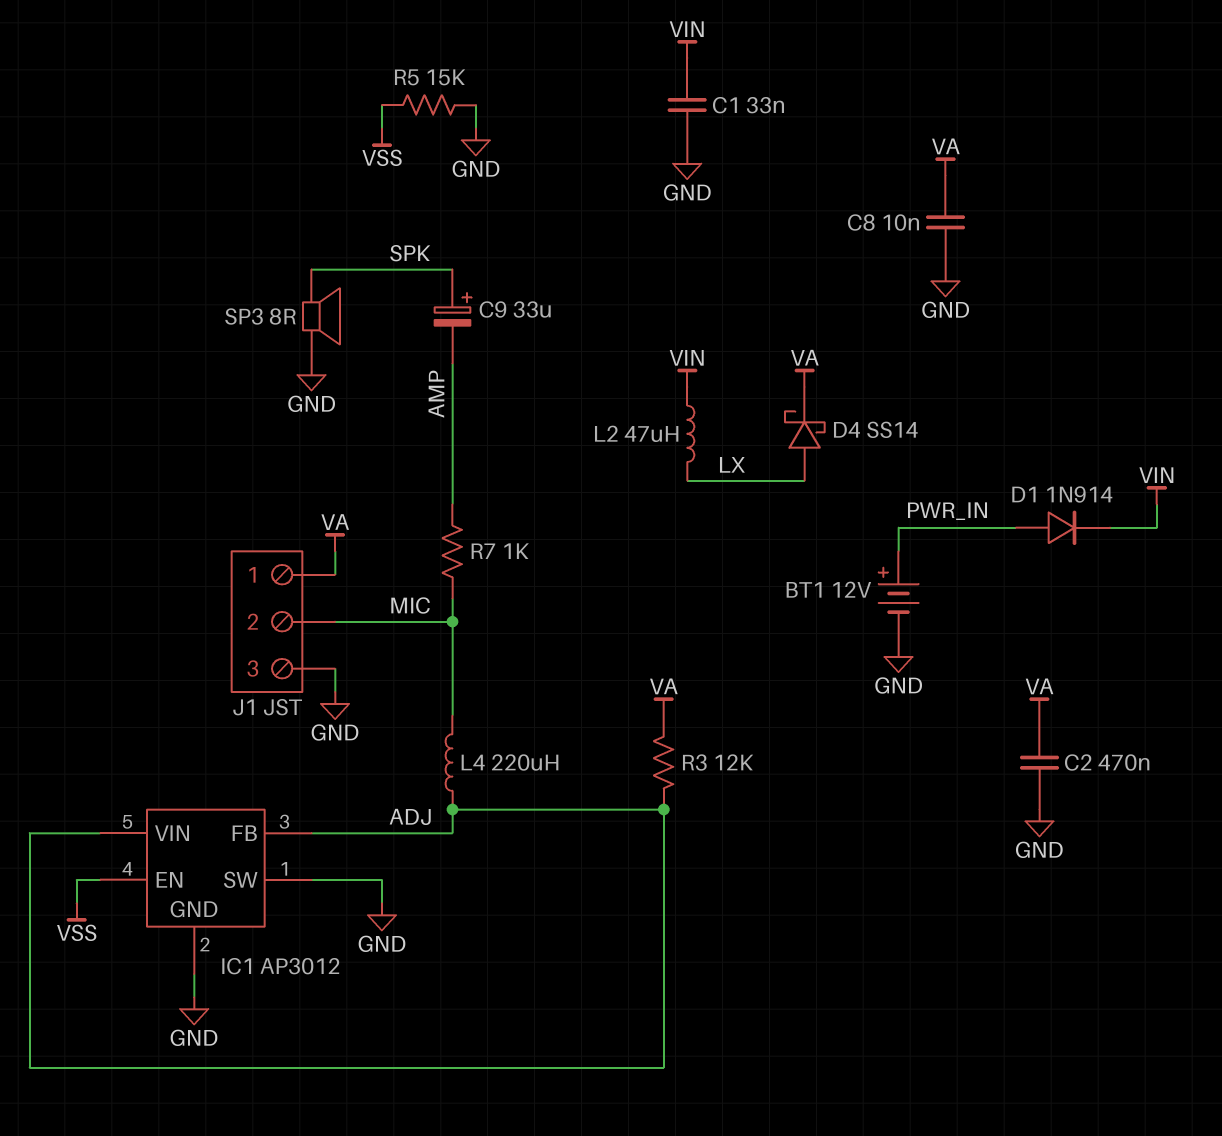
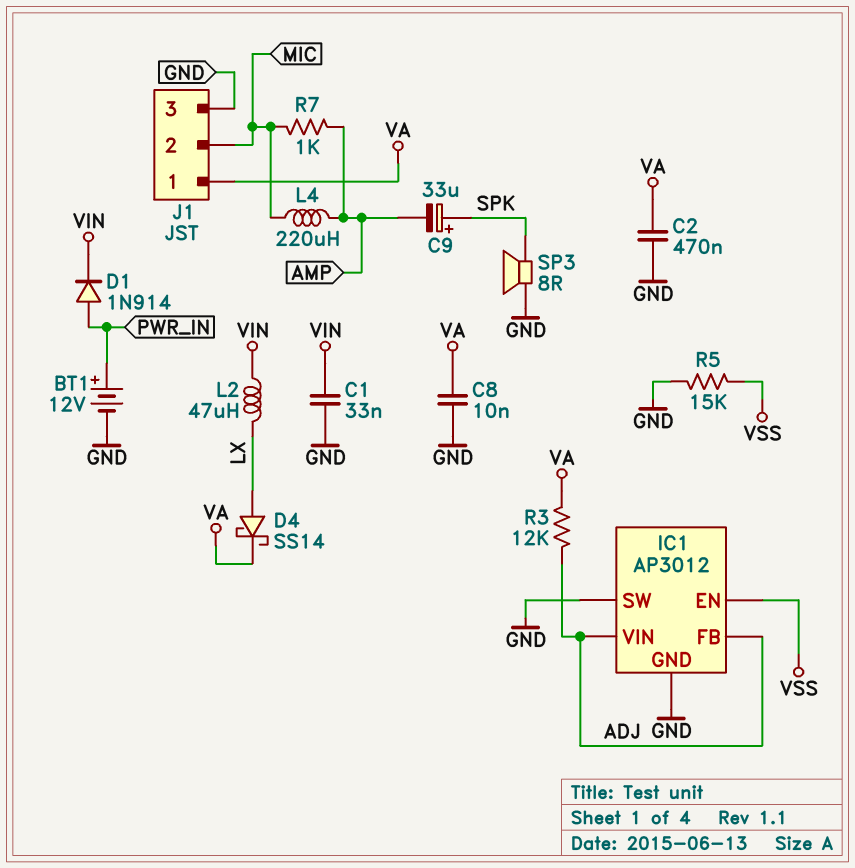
L4: 220uH (ADJ, MIC) -> 220uH (AMP, MIC)

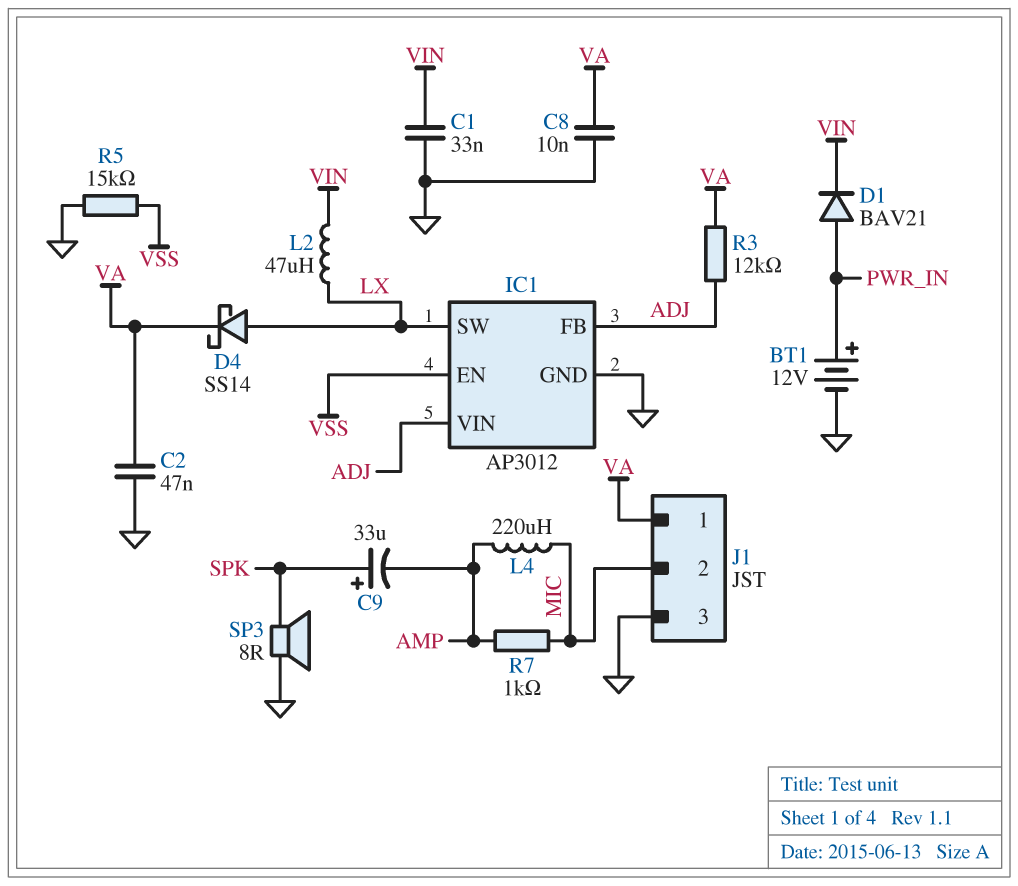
C2: 470nF (GND, VA) -> 47nF (GND, VA)
D1: diode 1N914 (A PWR_IN, K VIN) -> diode BAV21 (A PWR_IN, K VIN)
IC1 pin SW: GND -> LX

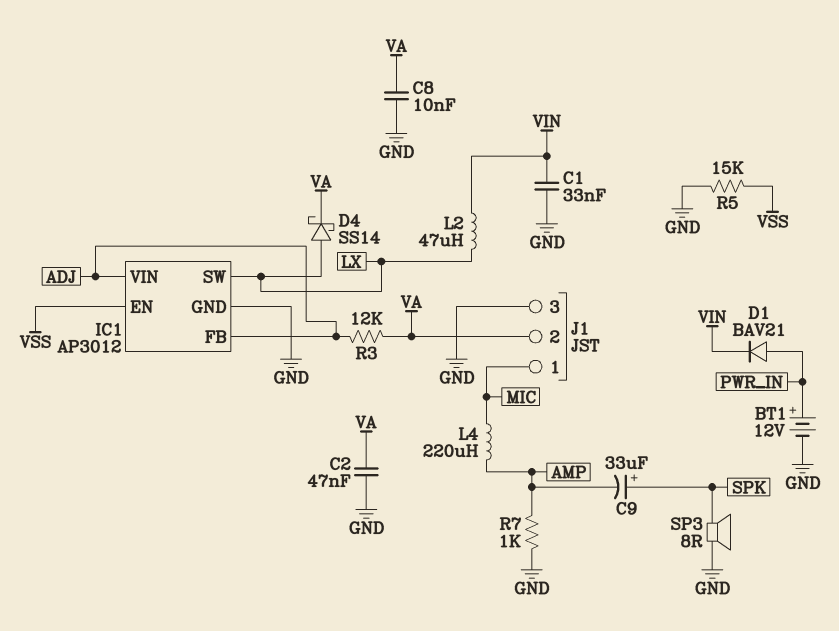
J1 pin 1: VA -> MIC
J1 pin 2: MIC -> VA
R7: 1k (AMP, MIC) -> 1k (AMP, GND)

